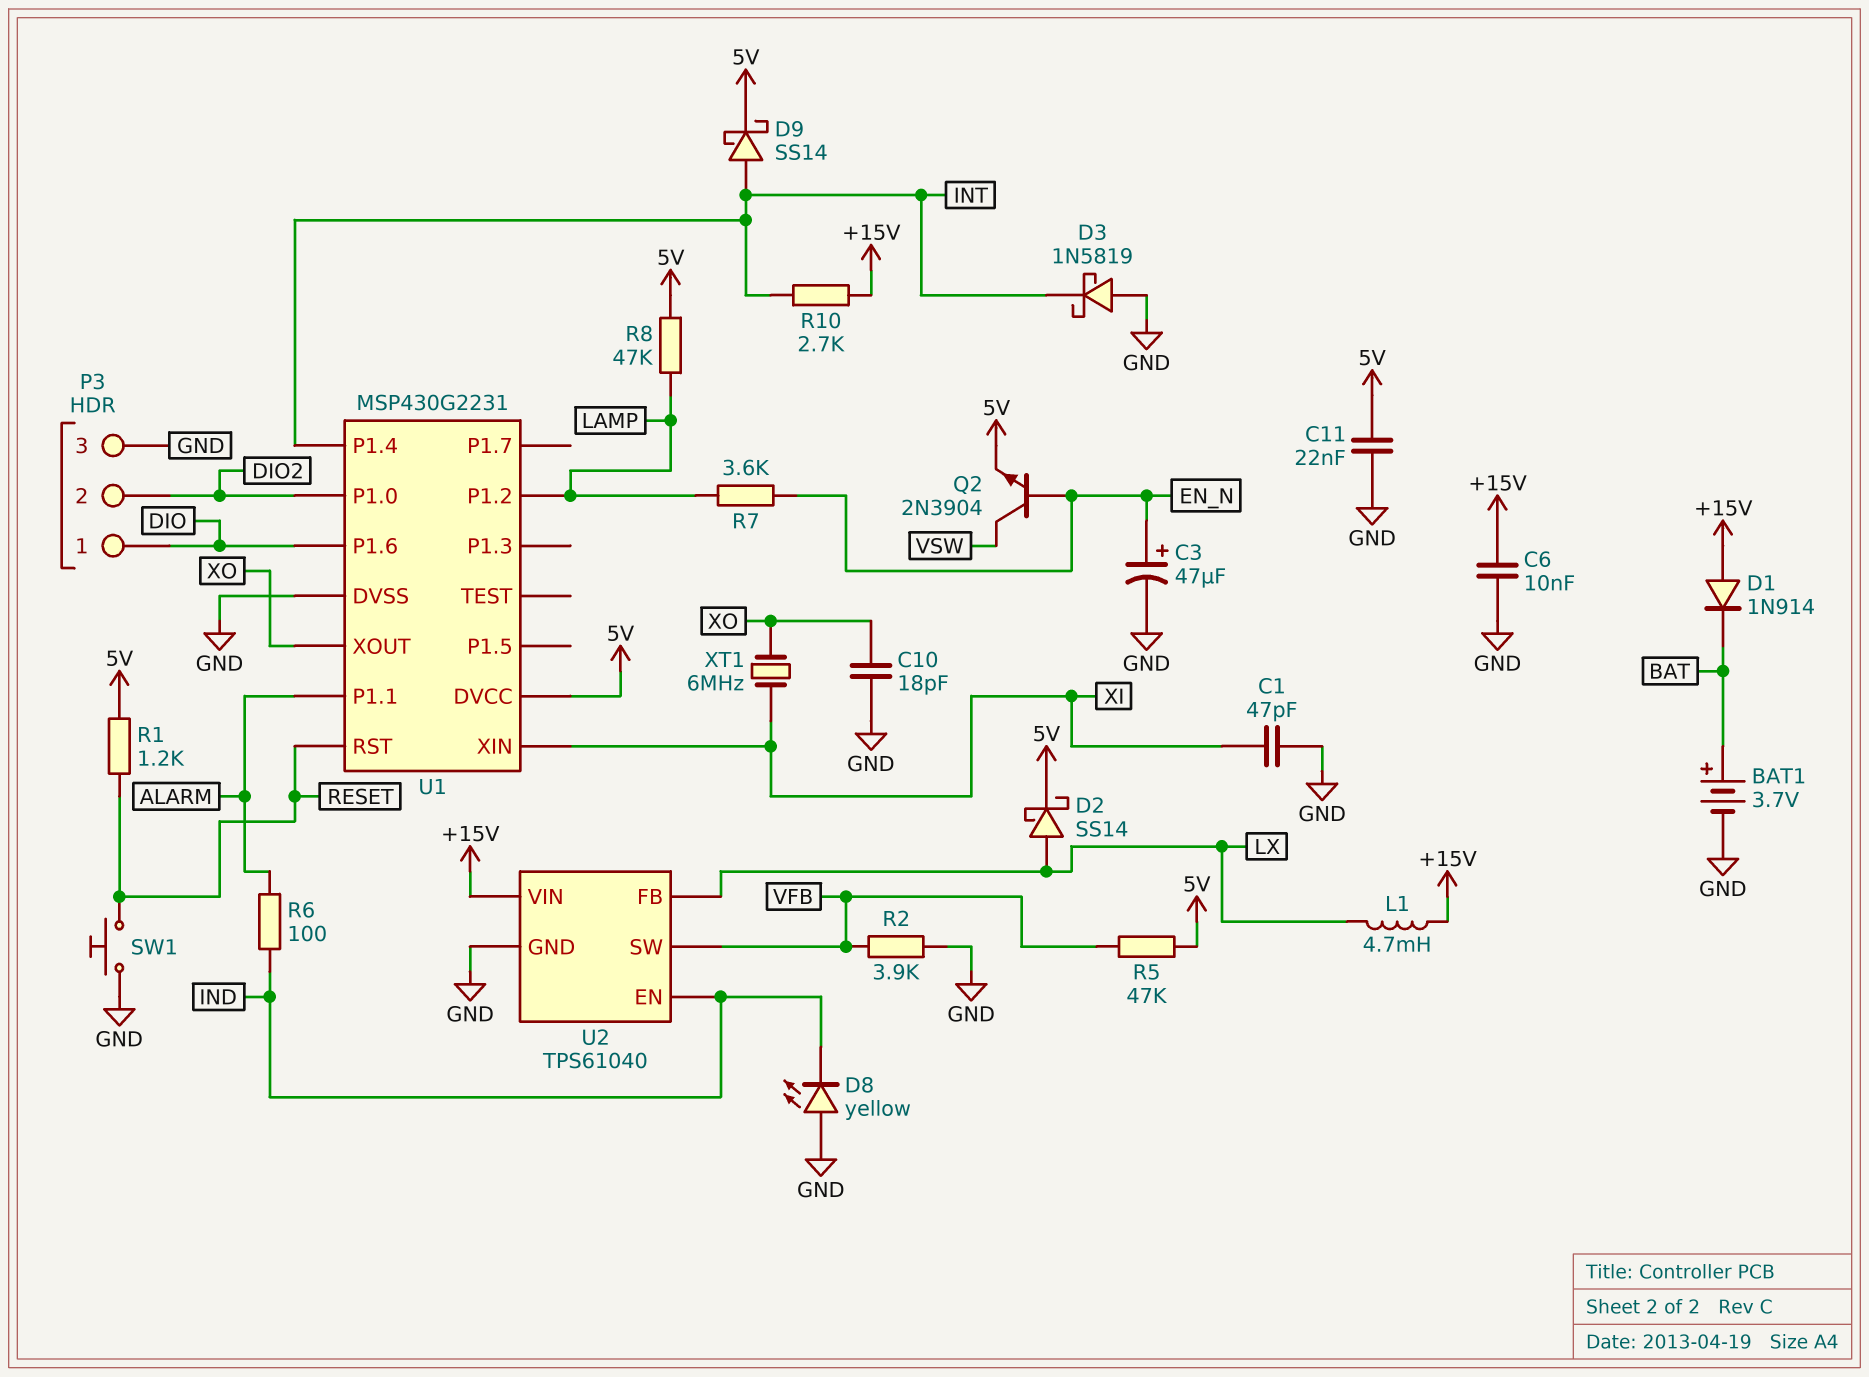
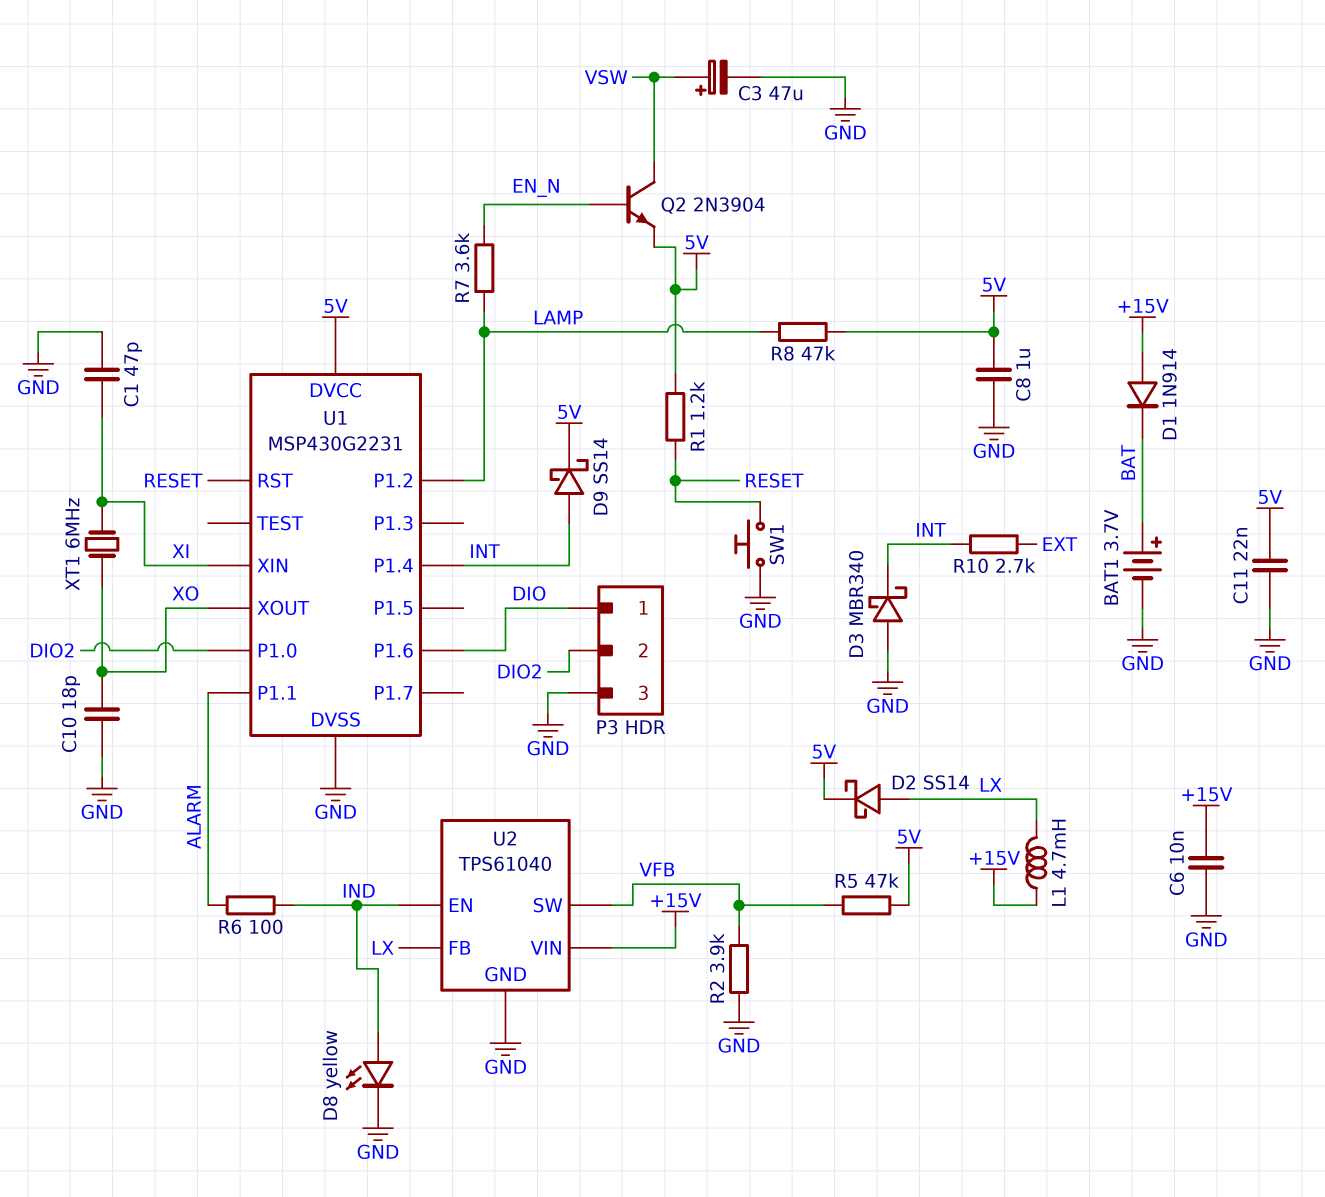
C3: 47uF (plus EN_N, minus GND) -> 47uF (plus VSW, minus GND)
C8: none -> 1uF (5V, GND)
D3: schottky 1N5819 (A GND, K INT) -> schottky MBR340 (A GND, K INT)
D8: LED yellow (A GND, K IND) -> LED yellow (A IND, K GND)
R10: 2.7k (+15V, INT) -> 2.7k (EXT, INT)

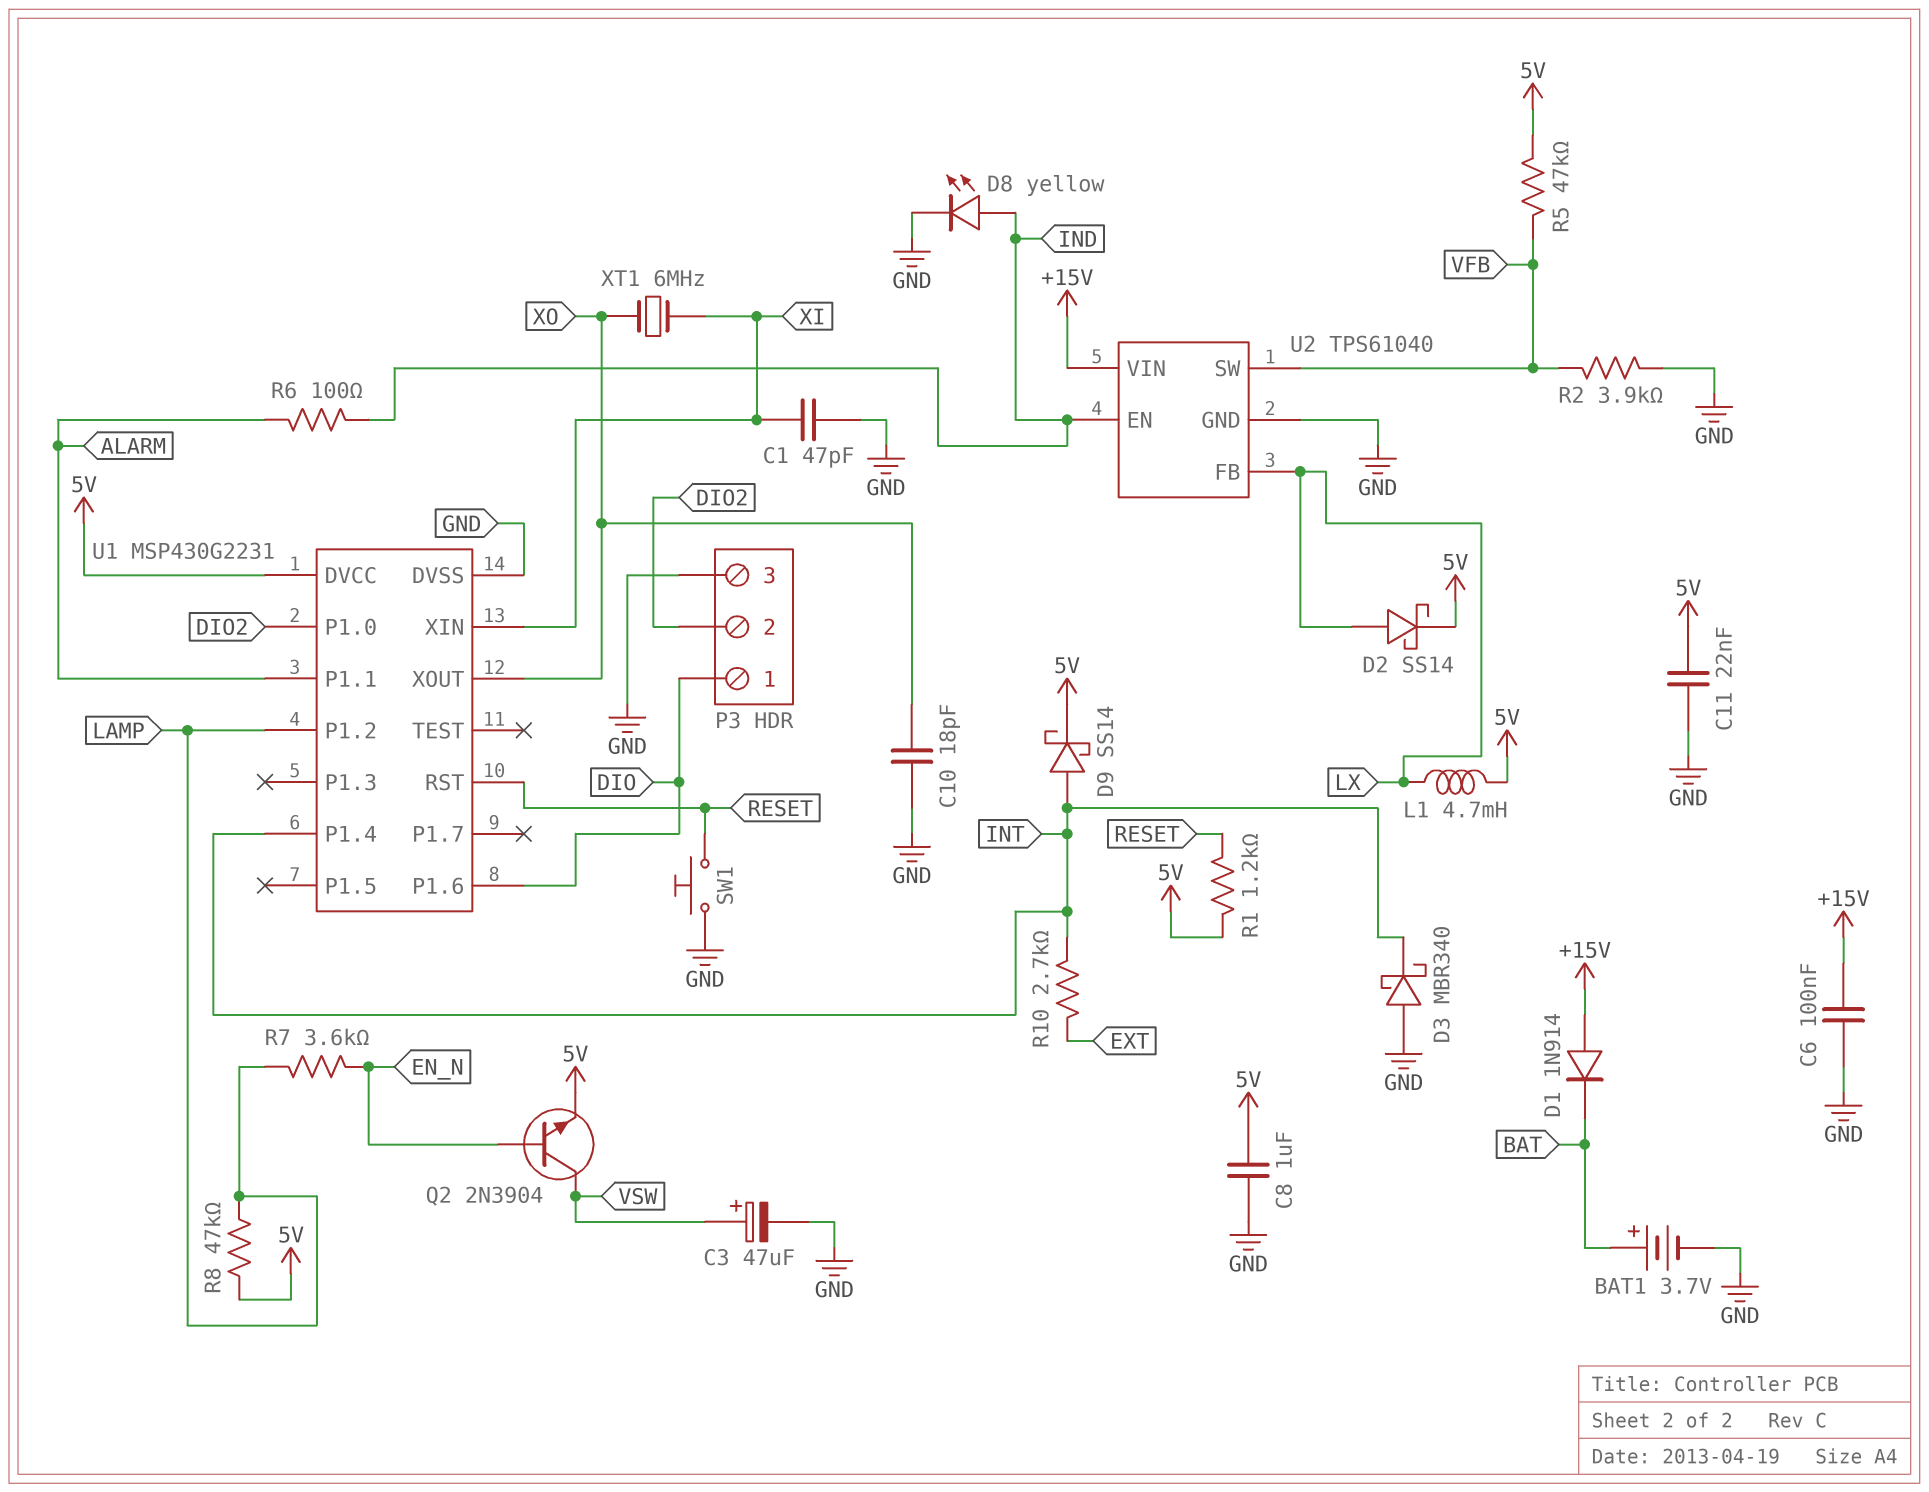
C6: 10nF (+15V, GND) -> 100nF (+15V, GND)
L1: 4.7mH (+15V, LX) -> 4.7mH (5V, LX)

